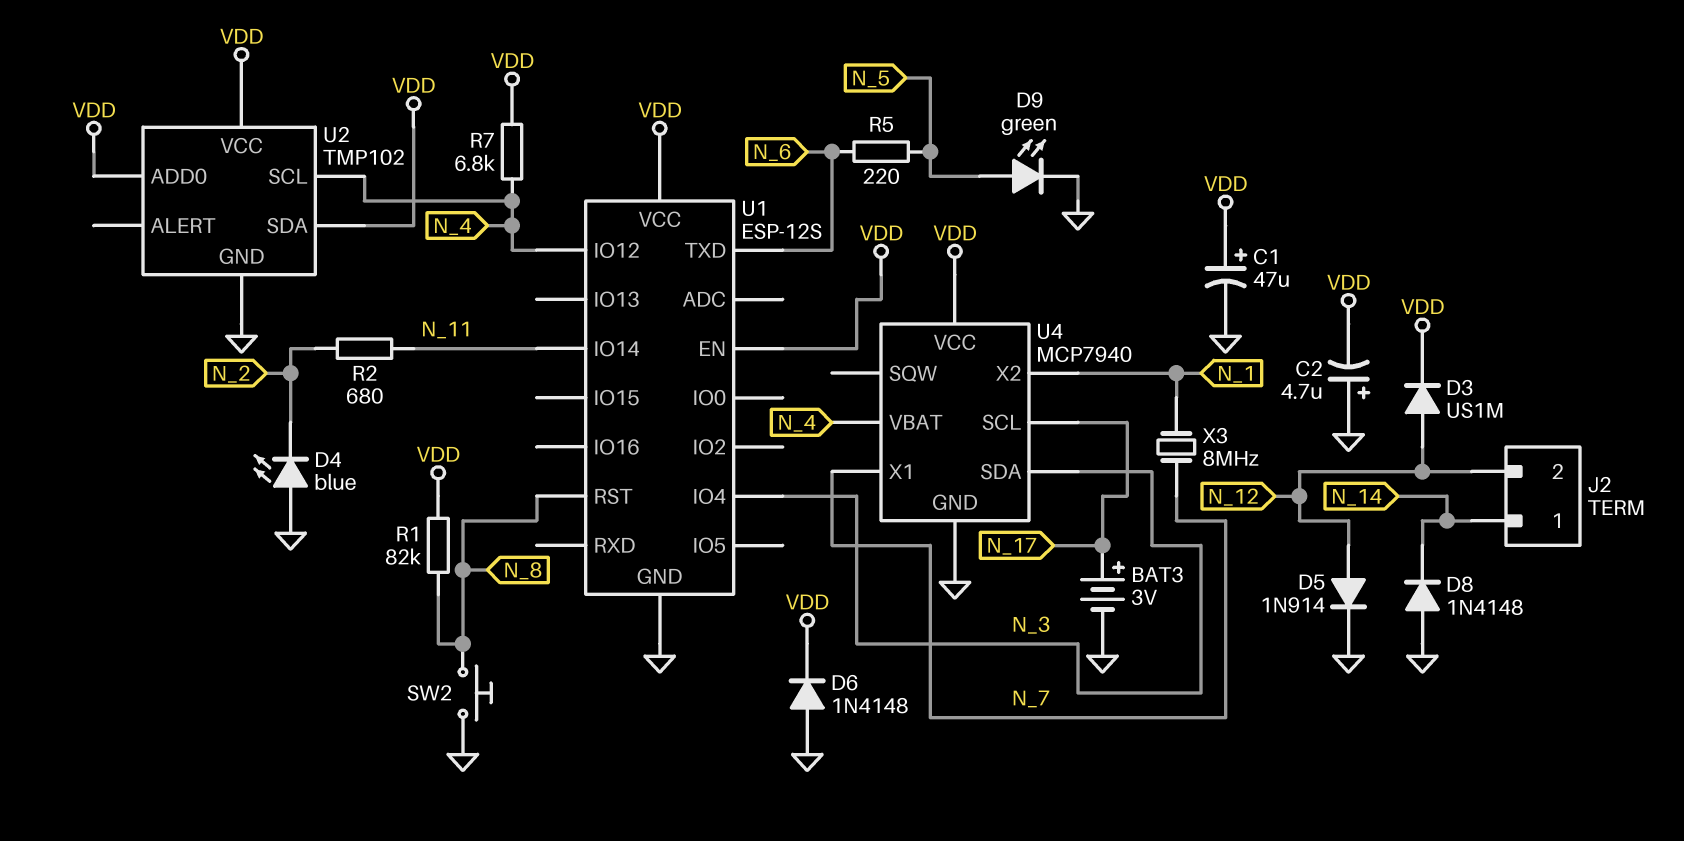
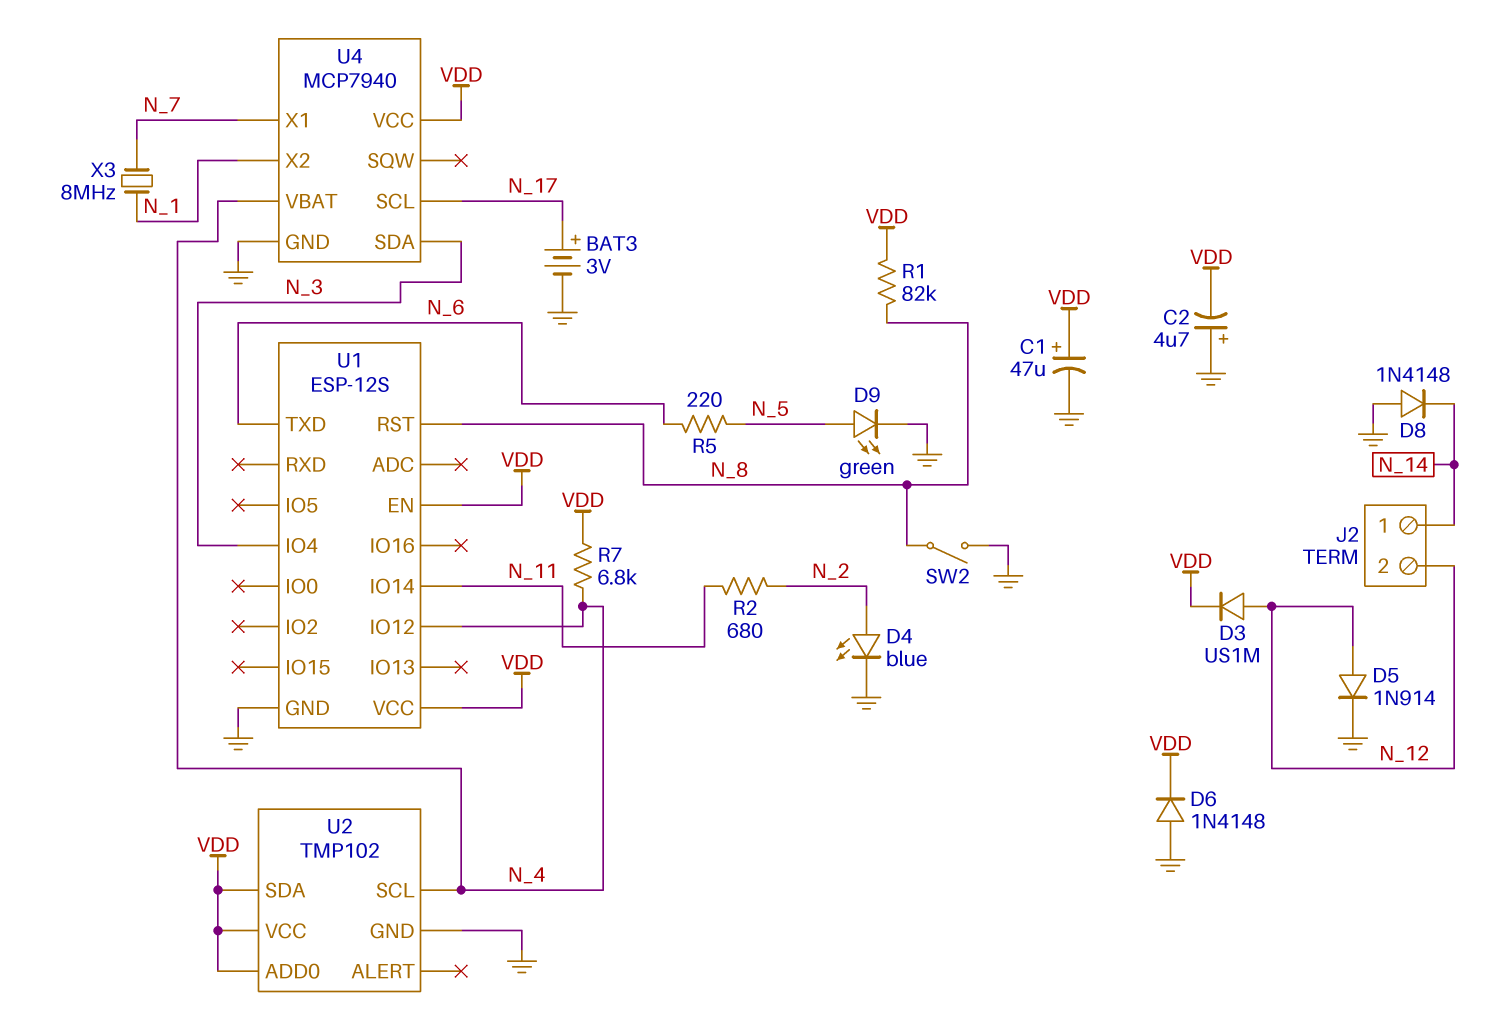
D4: LED blue (A GND, K N_2) -> LED blue (A N_2, K GND)
SW2: button (GND, N_8) -> switch (GND, N_8)

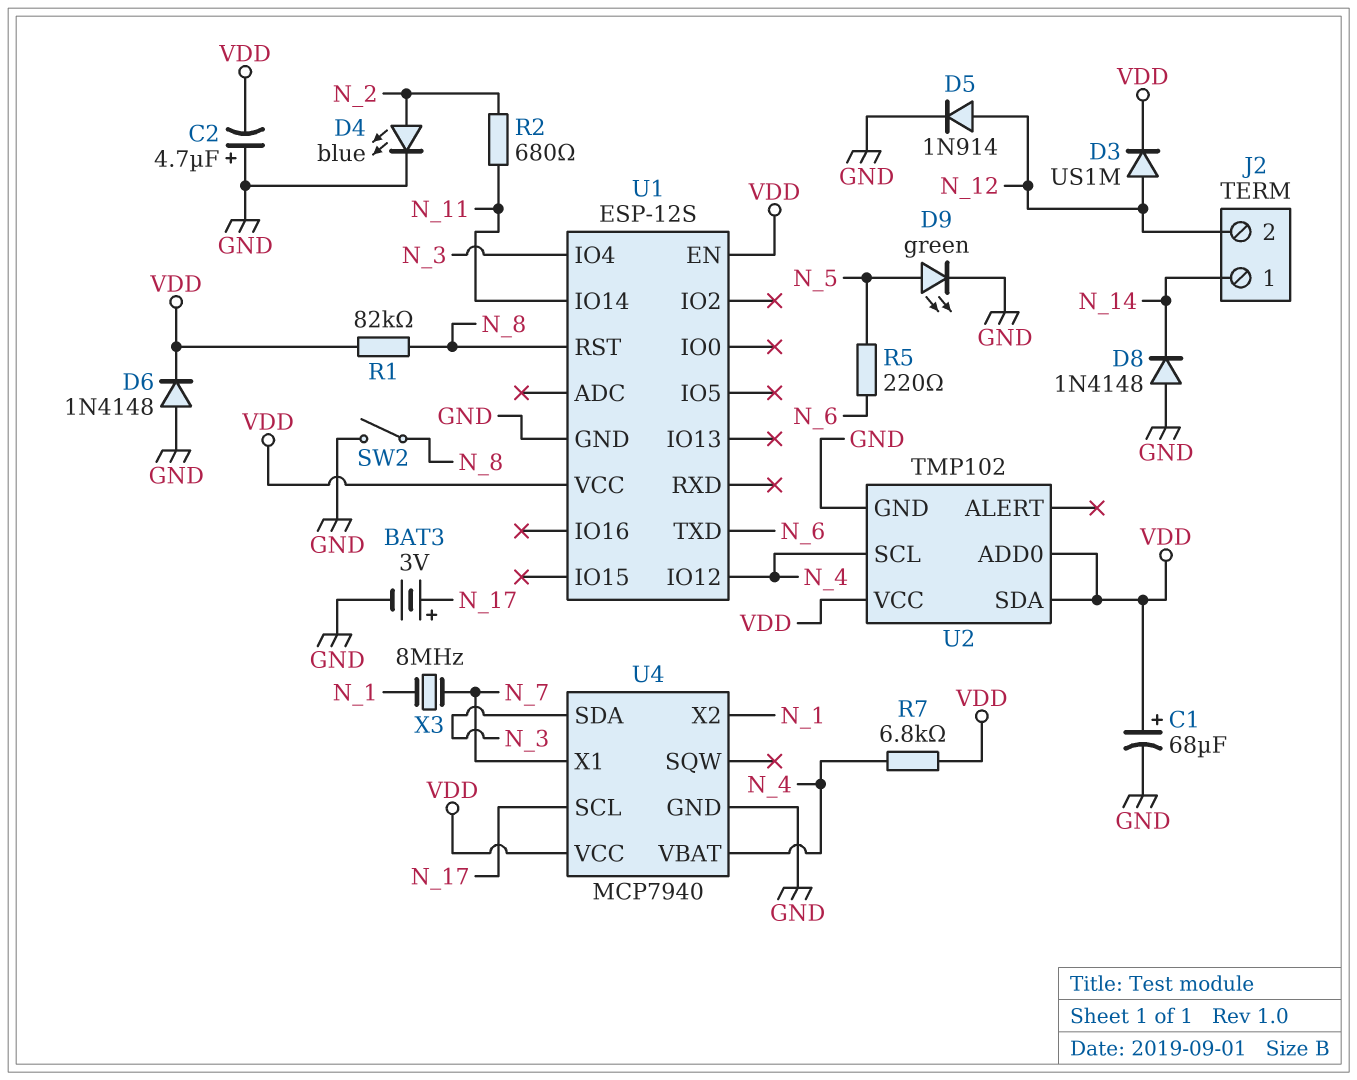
C1: 47uF (plus VDD, minus GND) -> 68uF (plus VDD, minus GND)

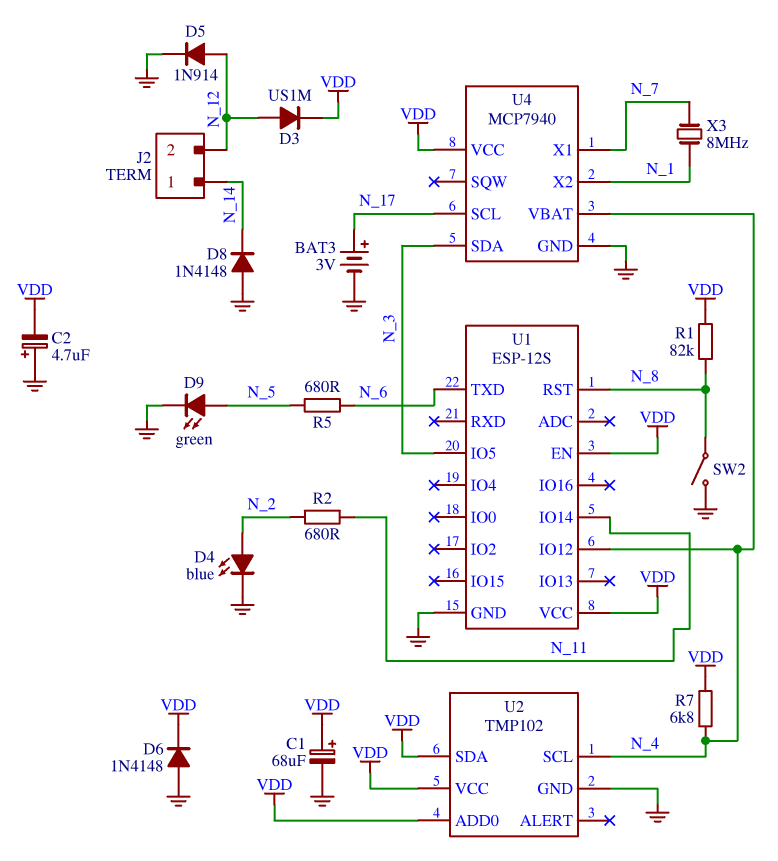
R5: 220 (N_5, N_6) -> 680 (N_5, N_6)
U1 pin IO4: N_3 -> none
U1 pin IO5: none -> N_3

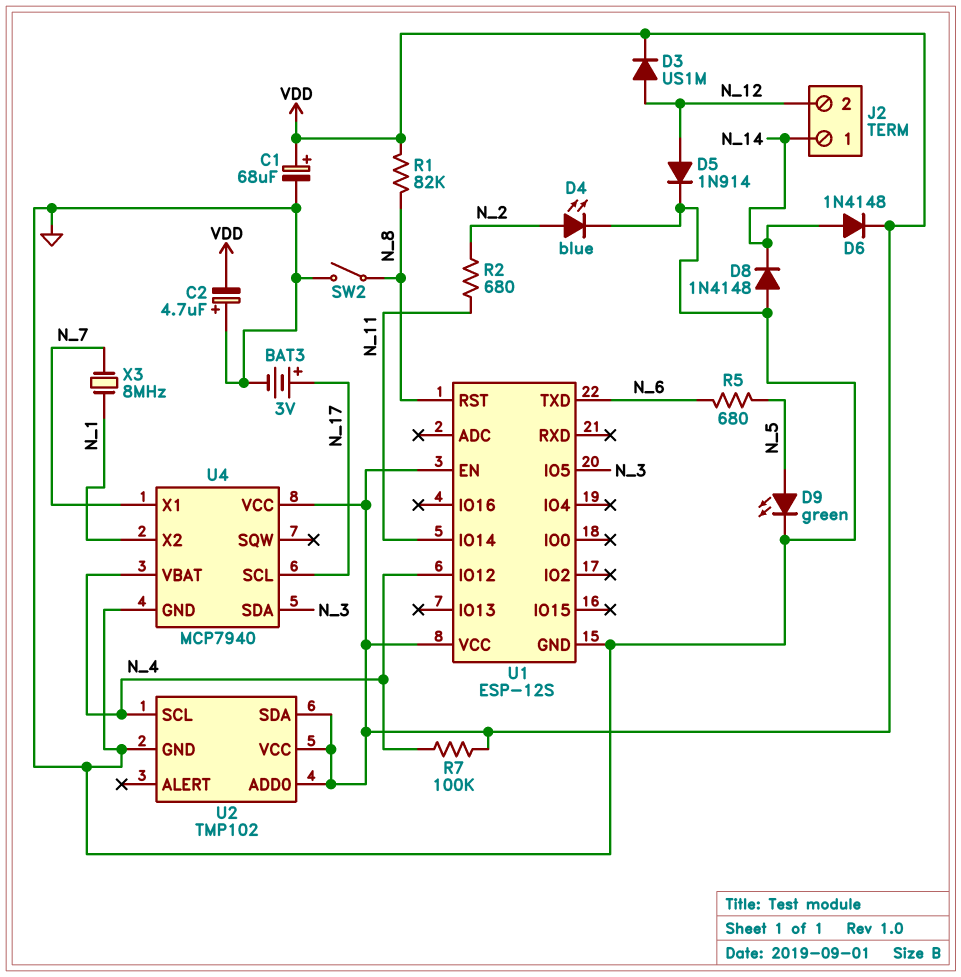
D6: diode 1N4148 (A GND, K VDD) -> diode 1N4148 (A N_14, K VDD)
R7: 6.8k (N_4, VDD) -> 100k (N_4, VDD)

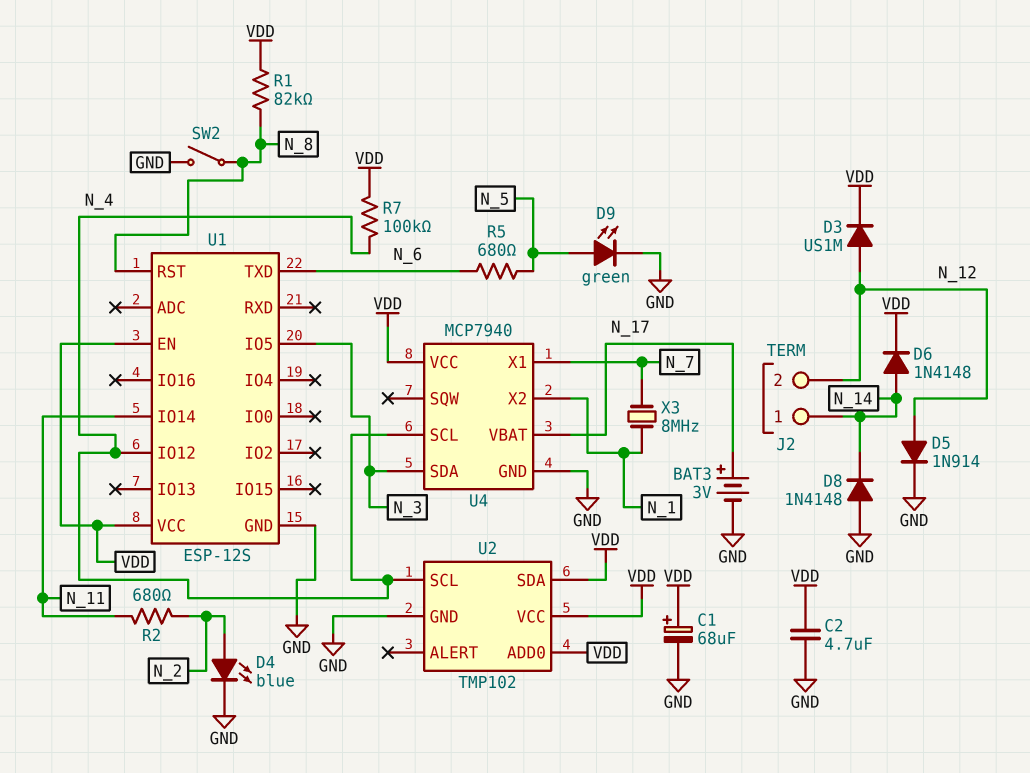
C2: 4.7uF (plus GND, minus VDD) -> 4.7uF (GND, VDD)
U4 pin SCL: N_17 -> N_4
U4 pin VBAT: N_4 -> N_17

